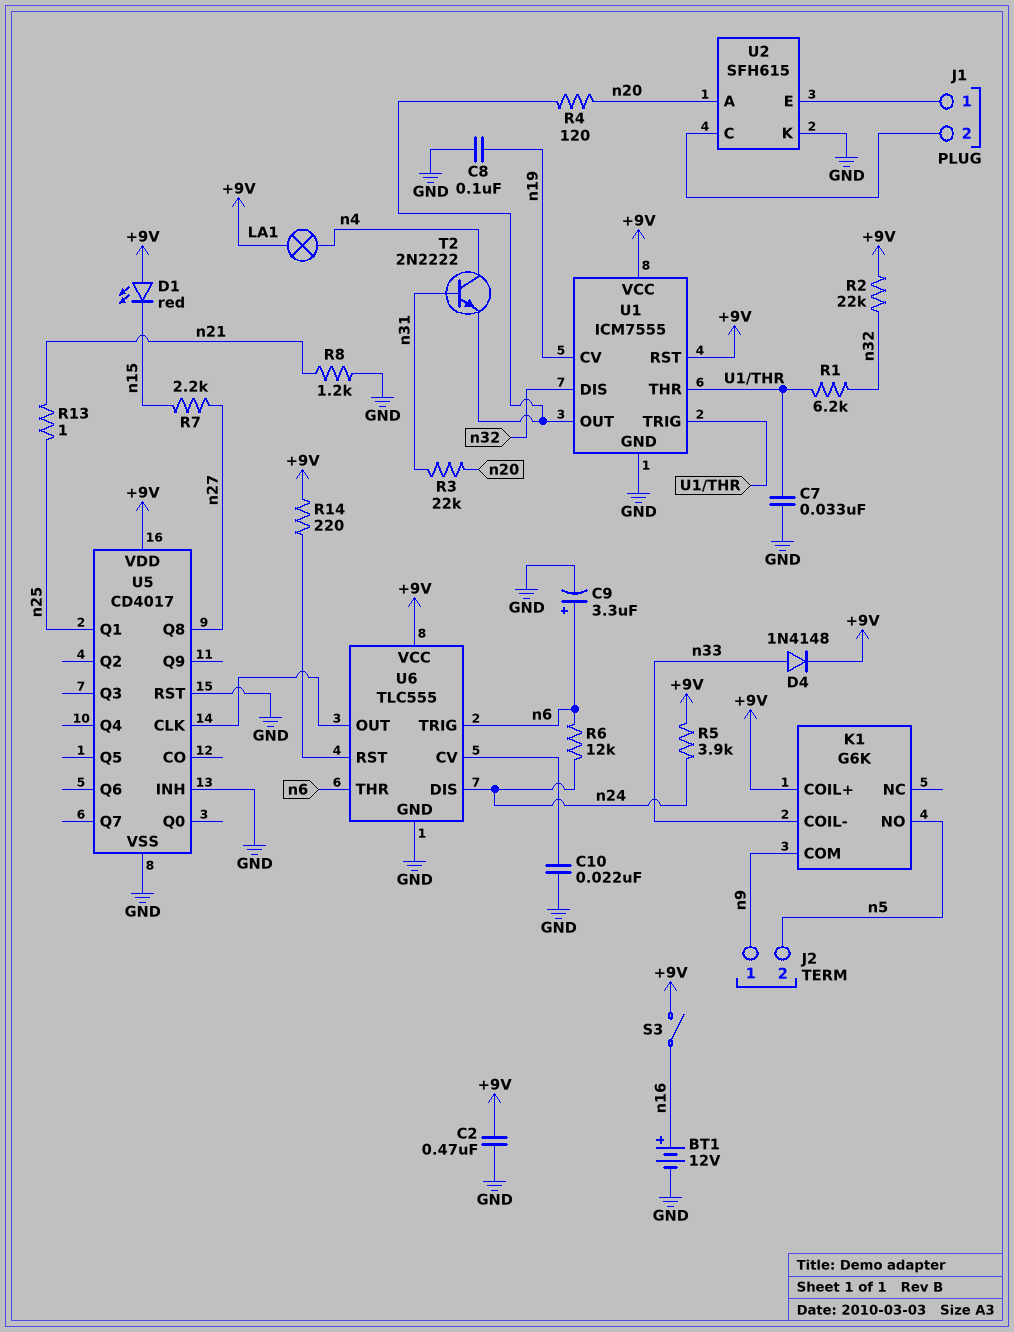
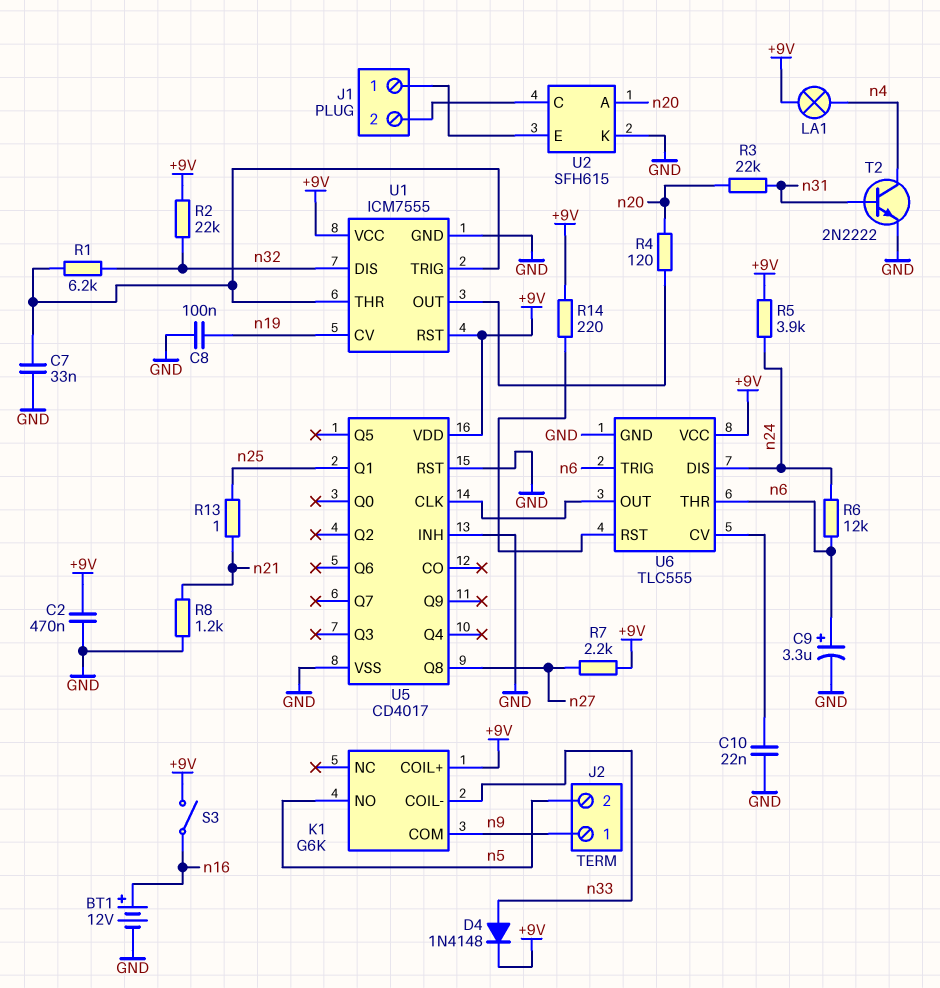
D1: LED red (A +9V, K n15) -> none
R7: 2.2k (n15, n27) -> 2.2k (+9V, n27)
T2: NPN 2N2222 (B n31, C n4, E U1/OUT) -> NPN 2N2222 (B n31, C n4, E GND)

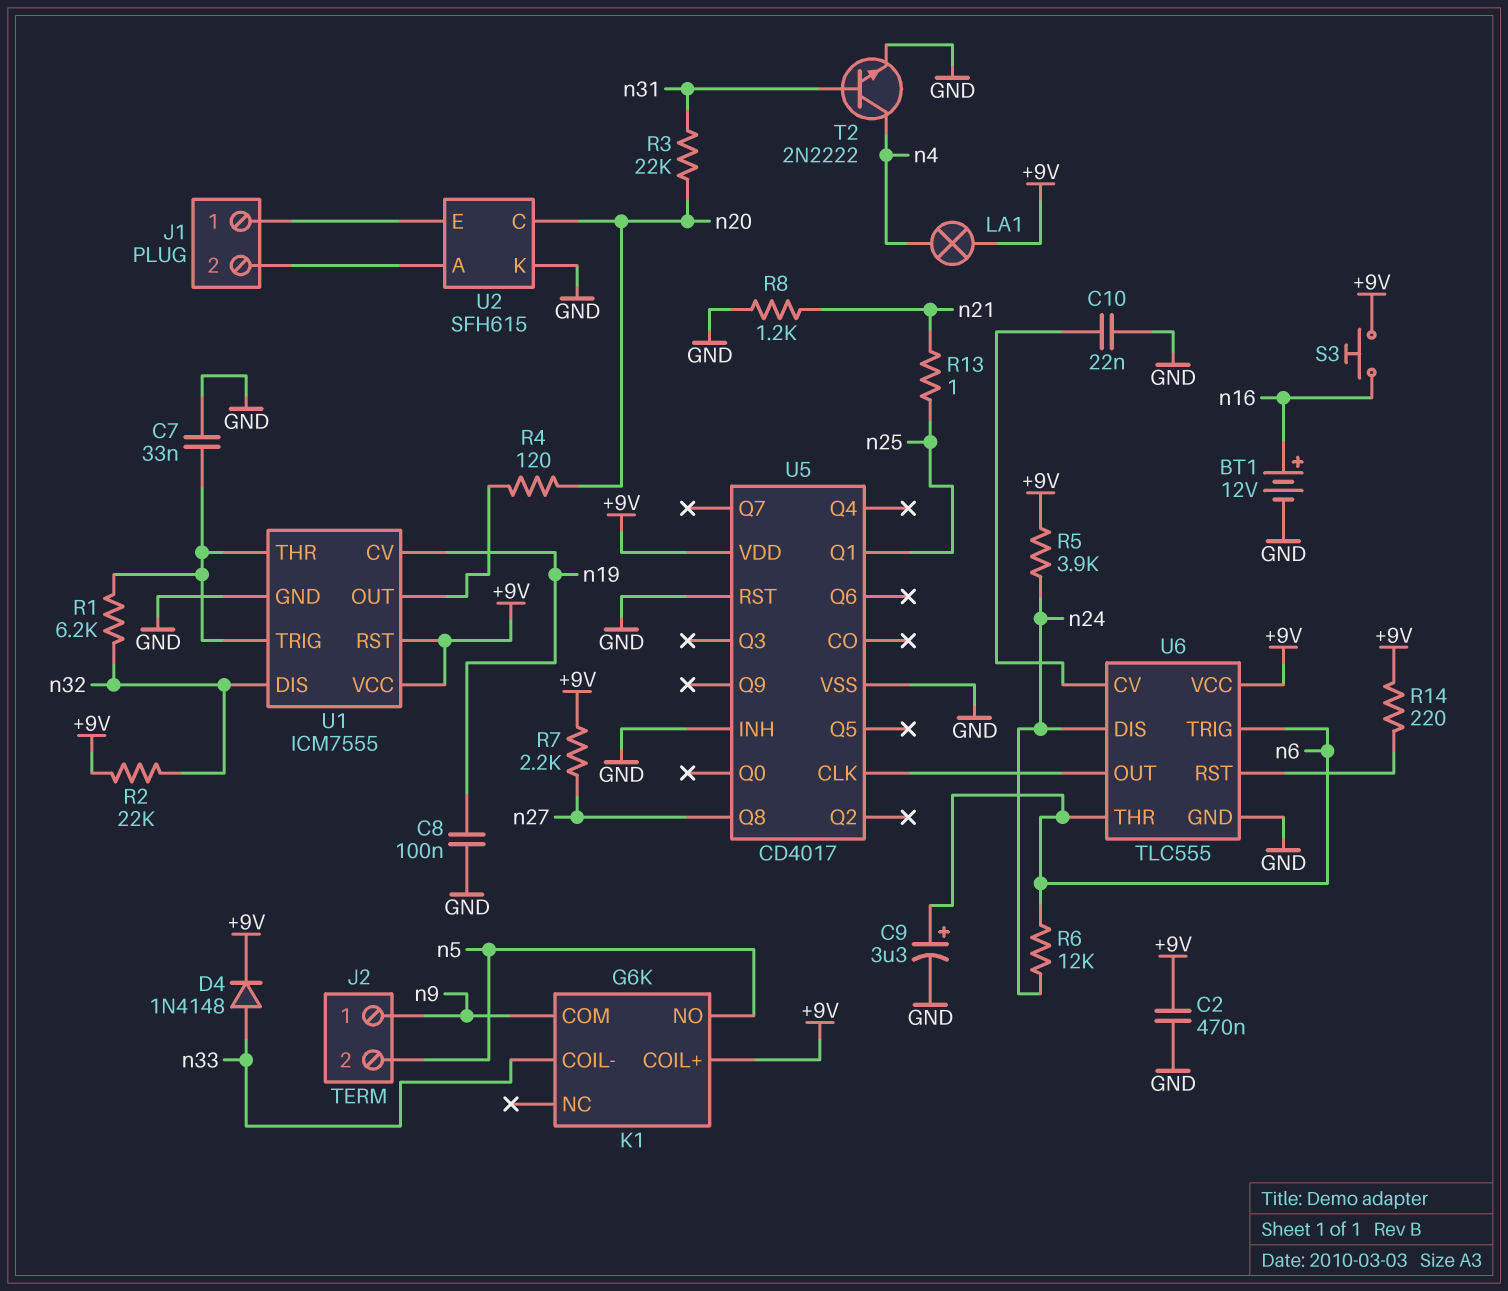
S3: switch (+9V, n16) -> button (+9V, n16)
U2 pin A: n20 -> J1/2
U2 pin C: J1/2 -> n20

